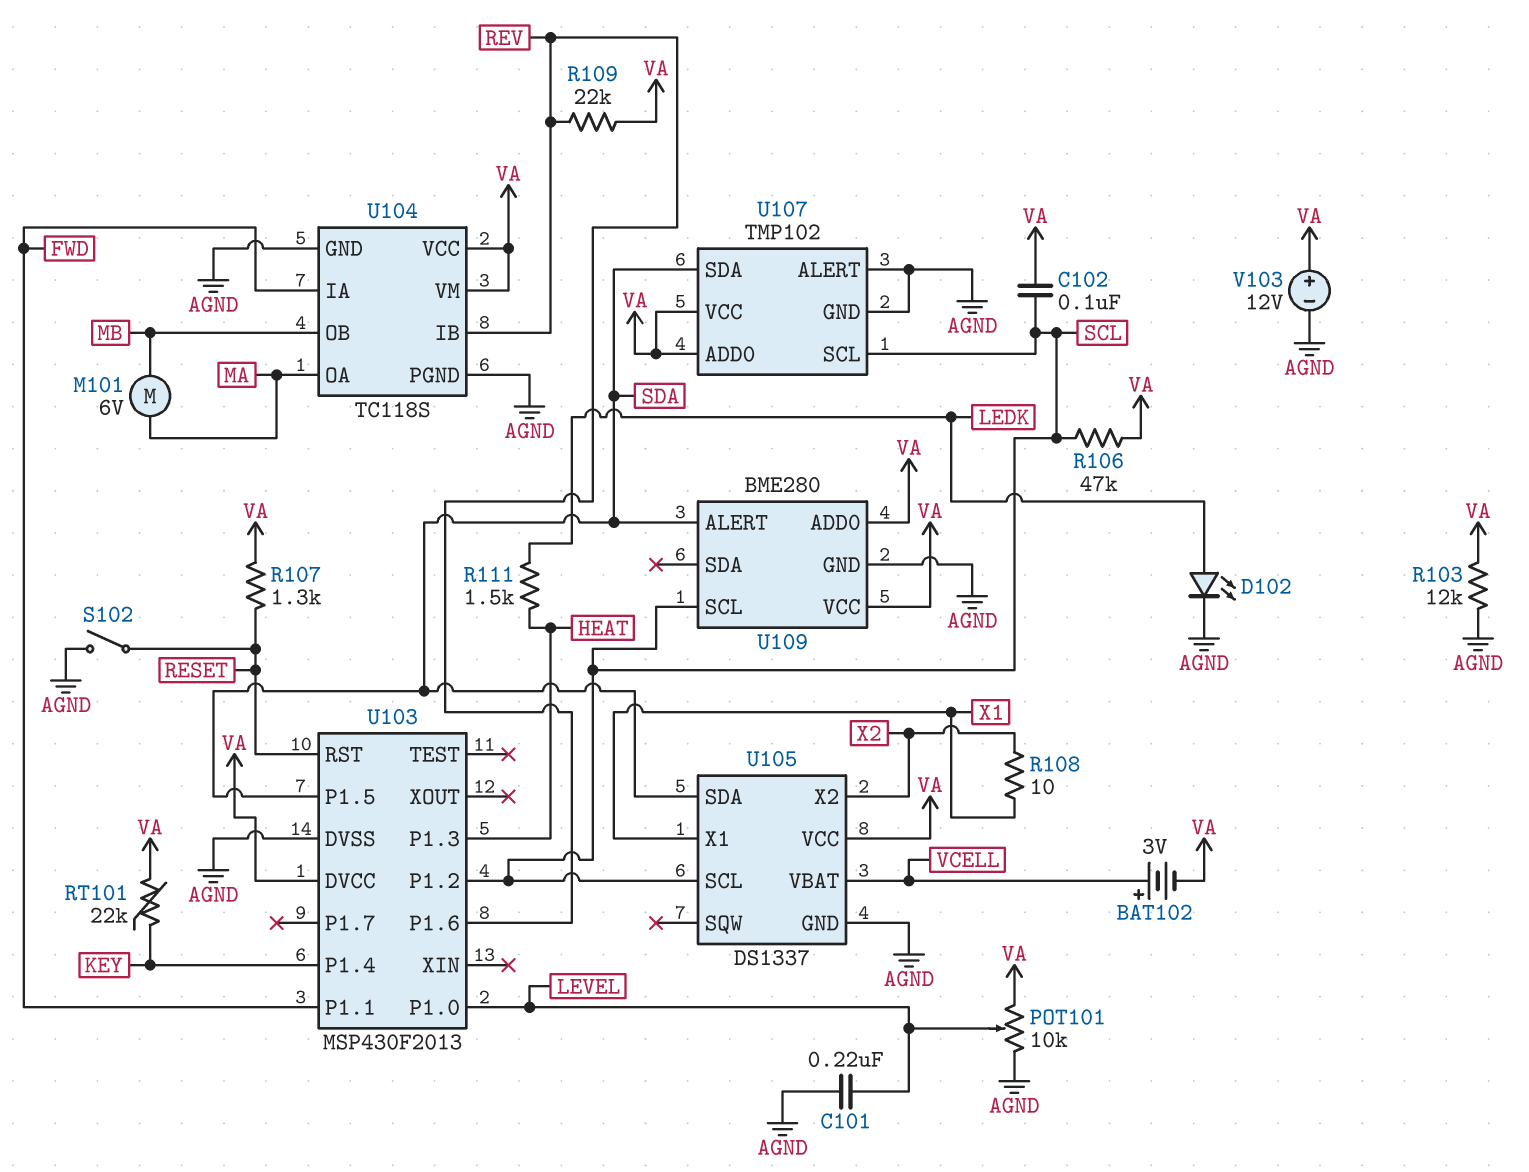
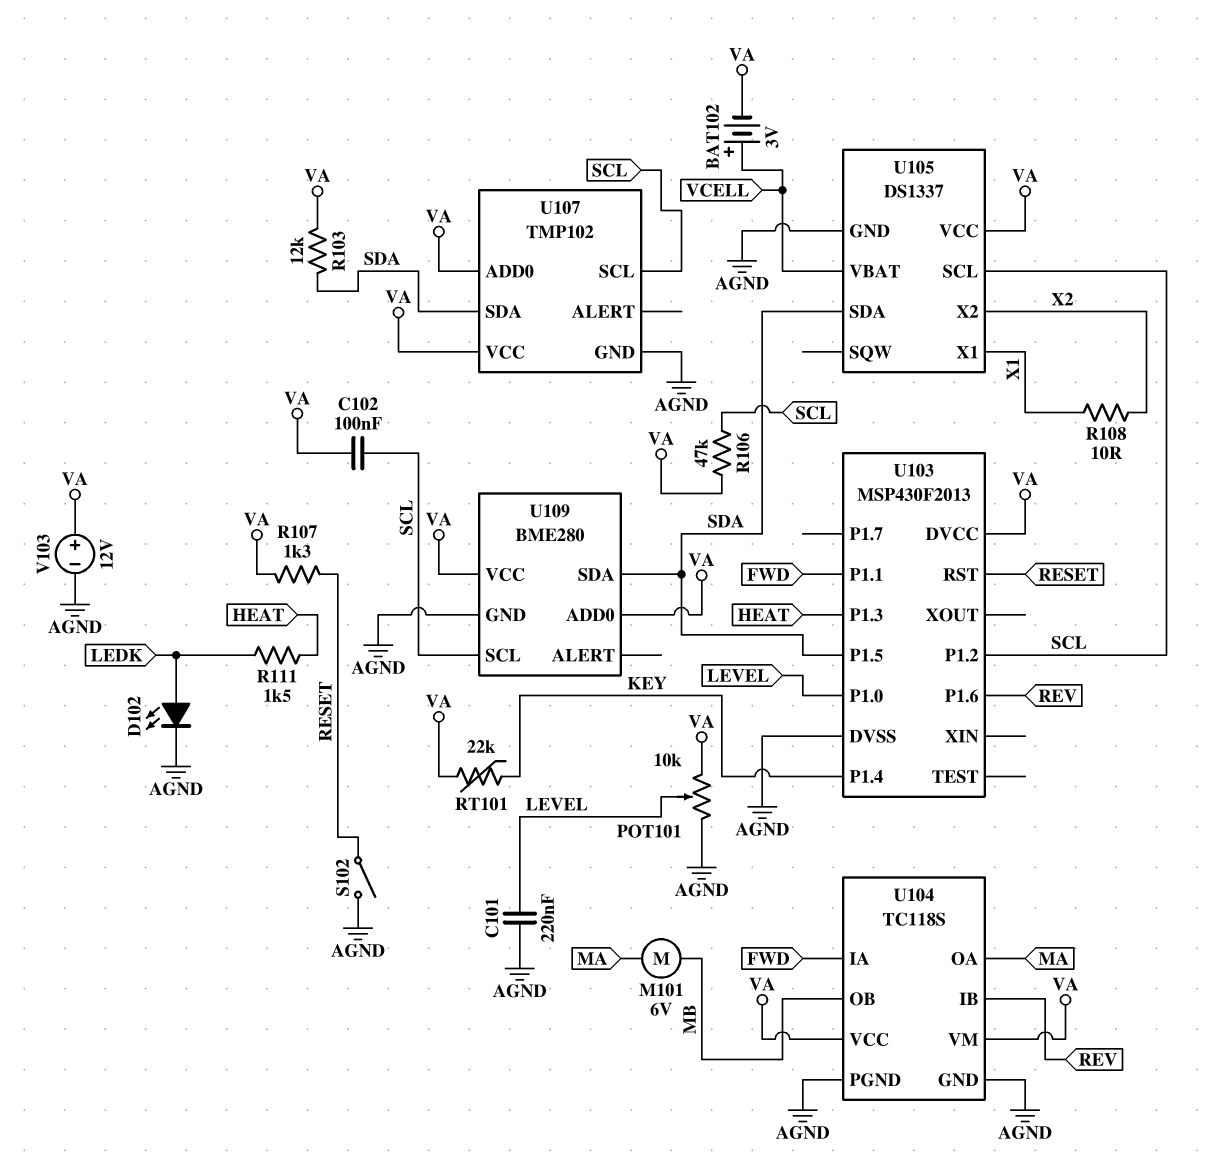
R103: 12k (AGND, VA) -> 12k (SDA, VA)
R109: 22k (REV, VA) -> none
U107 pin ALERT: AGND -> none
U109 pin ALERT: SDA -> none
U109 pin SDA: none -> SDA

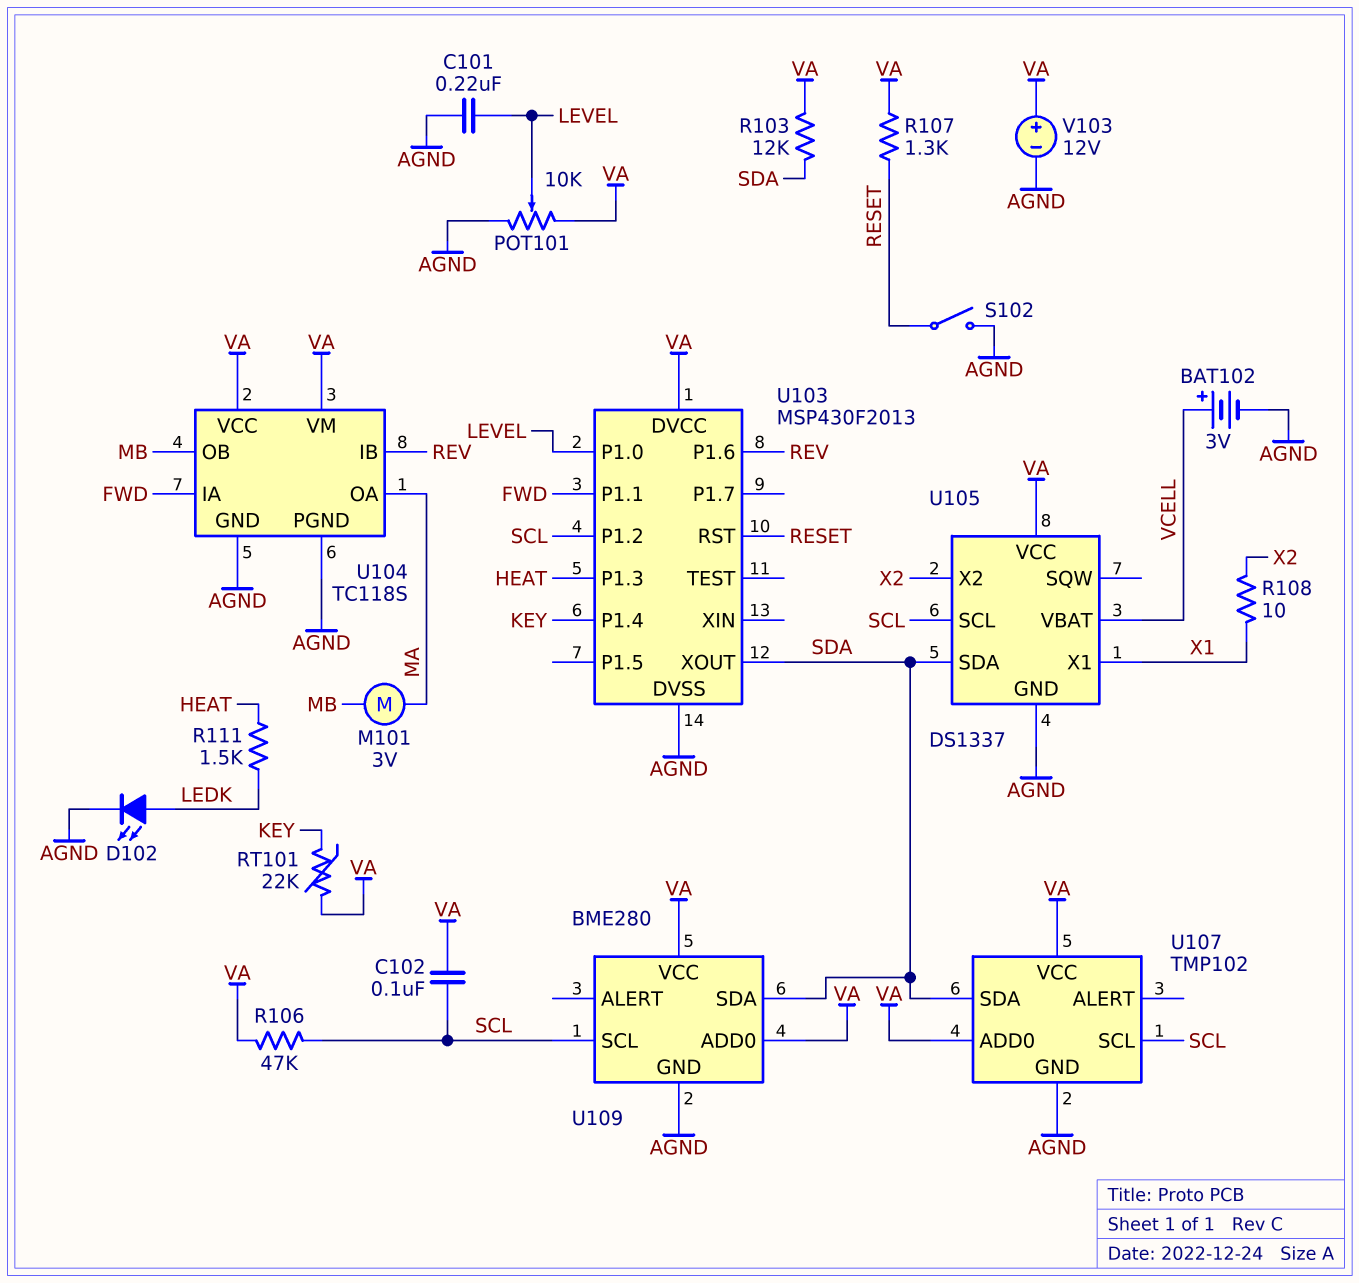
BAT102: 3V (plus VCELL, minus VA) -> 3V (plus VCELL, minus AGND)
M101: motor 6V (MA, MB) -> motor 3V (MA, MB)
U103 pin P1.5: SDA -> none
U103 pin XOUT: none -> SDA

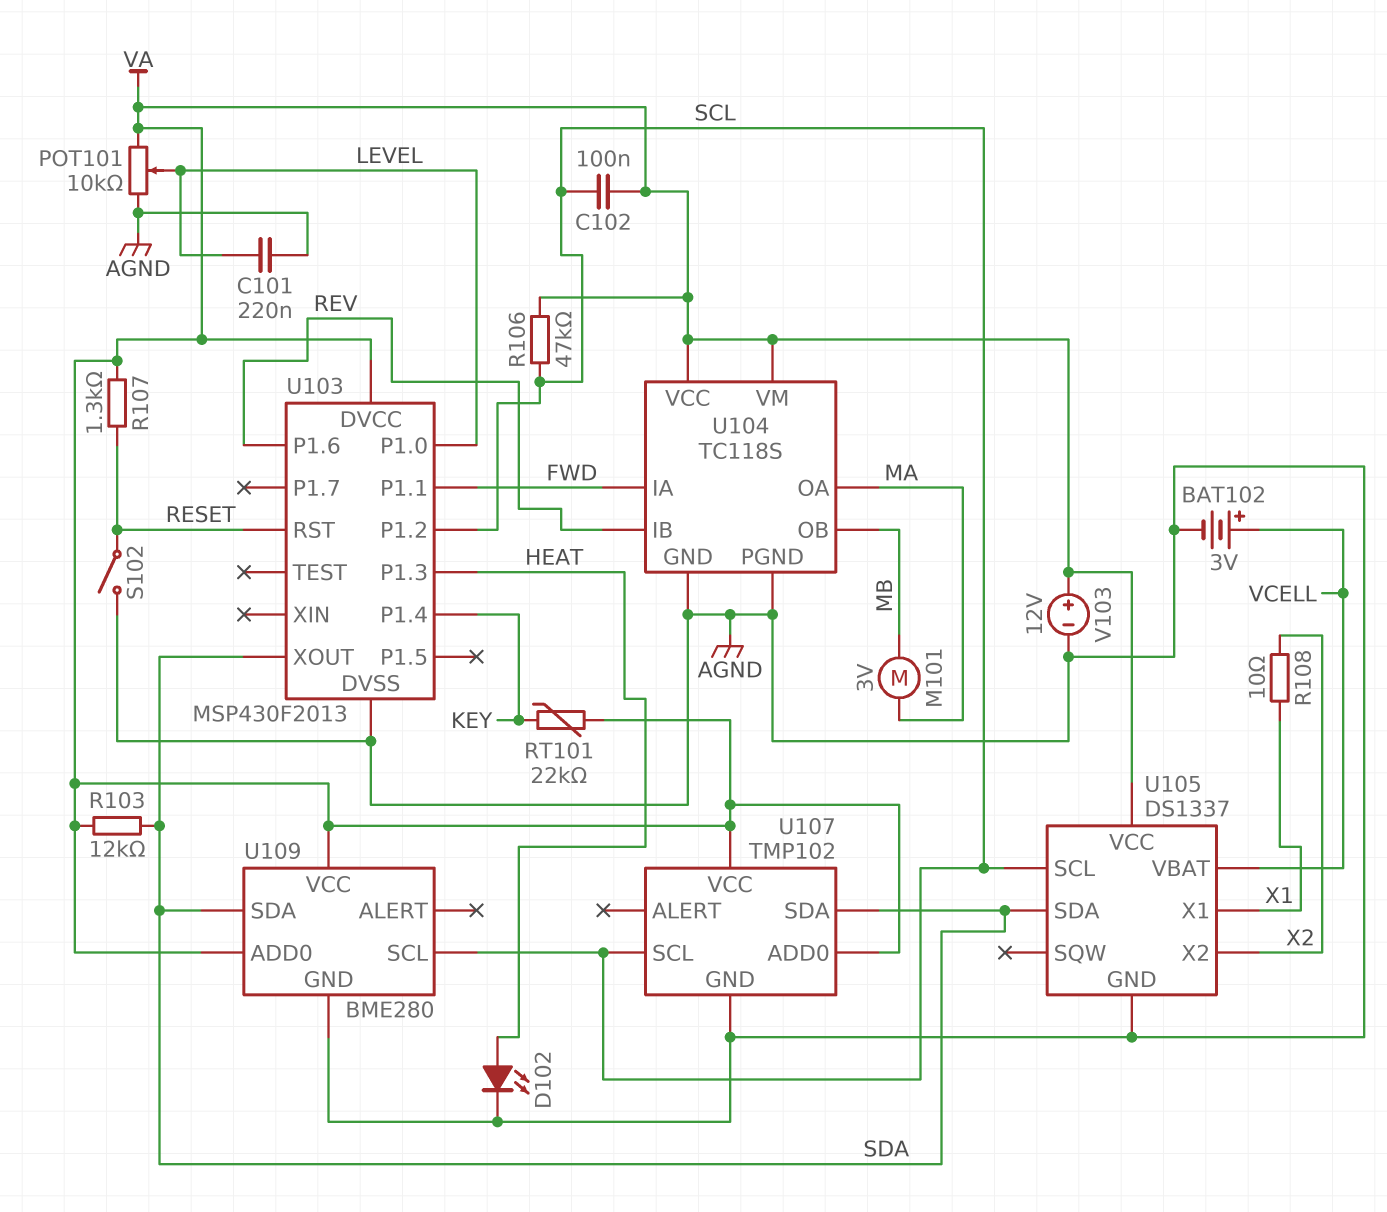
D102: LED (A LEDK, K AGND) -> LED (A HEAT, K AGND)
R111: 1.5k (HEAT, LEDK) -> none

